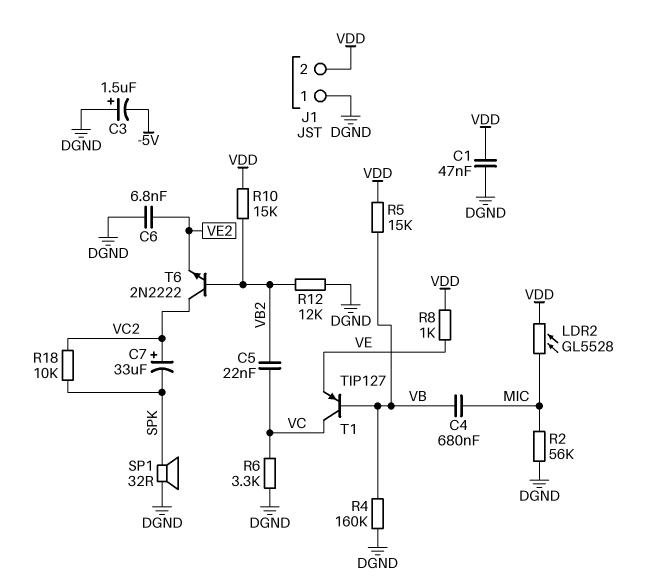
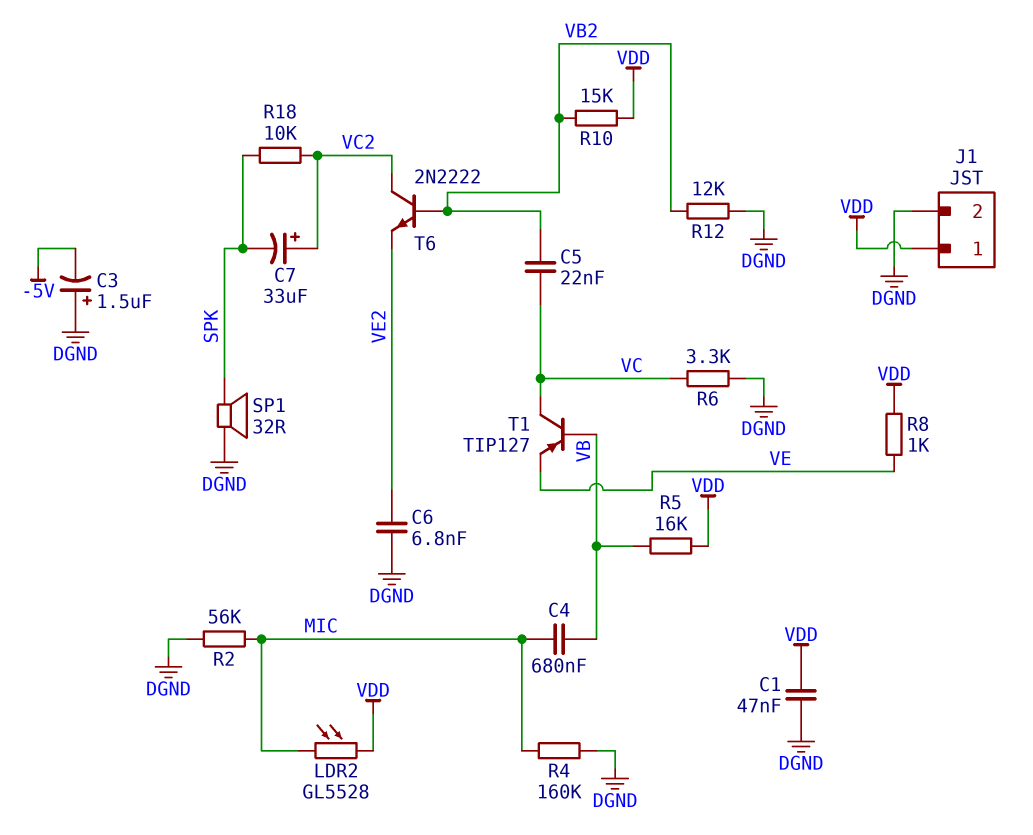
J1 pin 1: DGND -> VDD
J1 pin 2: VDD -> DGND
R4: 160k (DGND, VB) -> 160k (DGND, MIC)
R5: 15k (VB, VDD) -> 16k (VB, VDD)

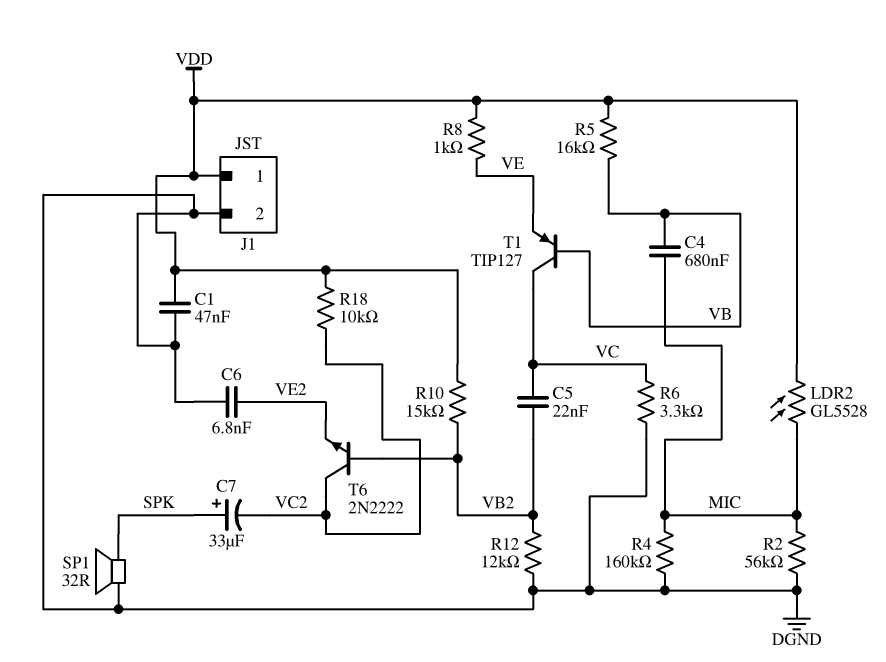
C3: 1.5uF (plus DGND, minus -5V) -> none
C7: 33uF (plus VC2, minus SPK) -> 33uF (plus SPK, minus VC2)
R18: 10k (SPK, VC2) -> 10k (VC2, VDD)

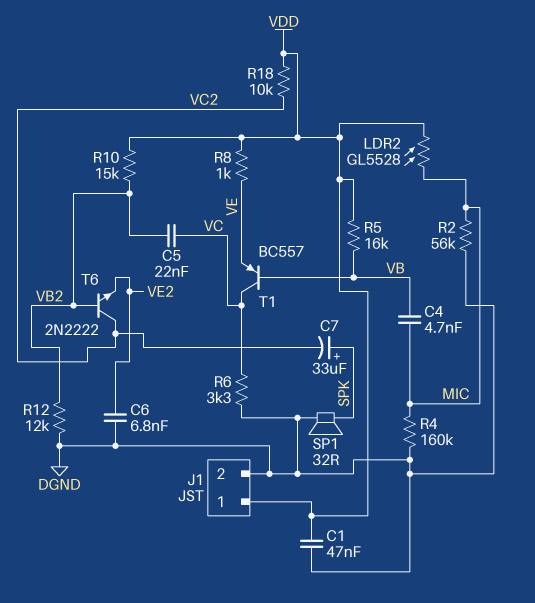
C4: 680nF (MIC, VB) -> 4.7nF (MIC, VB)
T1: PNP TIP127 (B VB, C VC, E VE) -> PNP BC557 (B VB, C VC, E VE)

